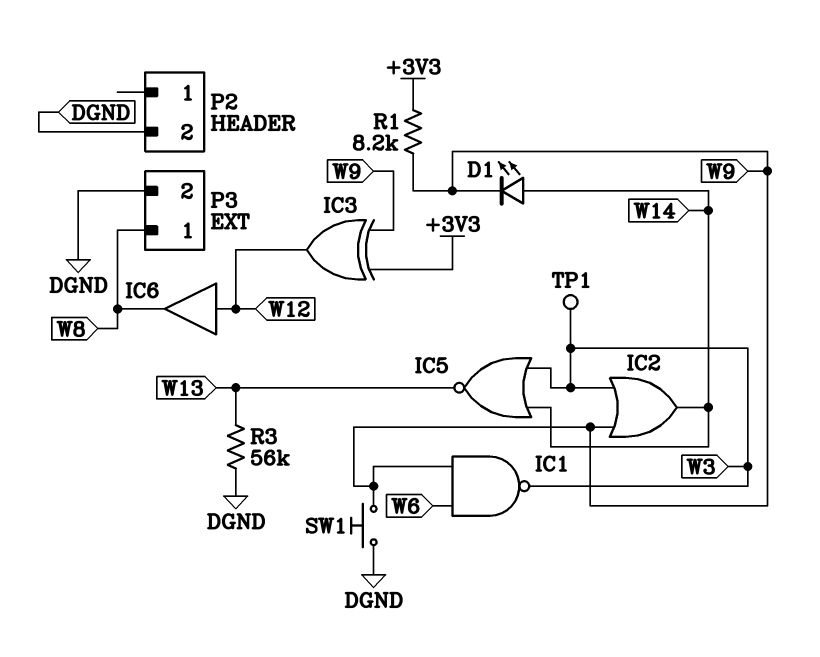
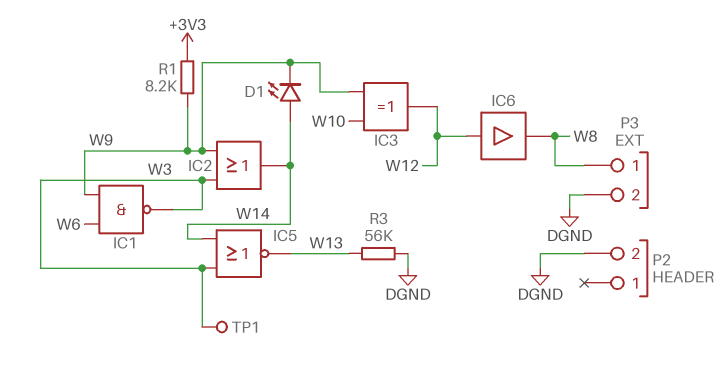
IC3: XOR (in +3V3, in W9, out W12) -> XOR (in W9, in W10, out W12)
SW1: button (DGND, W9) -> none

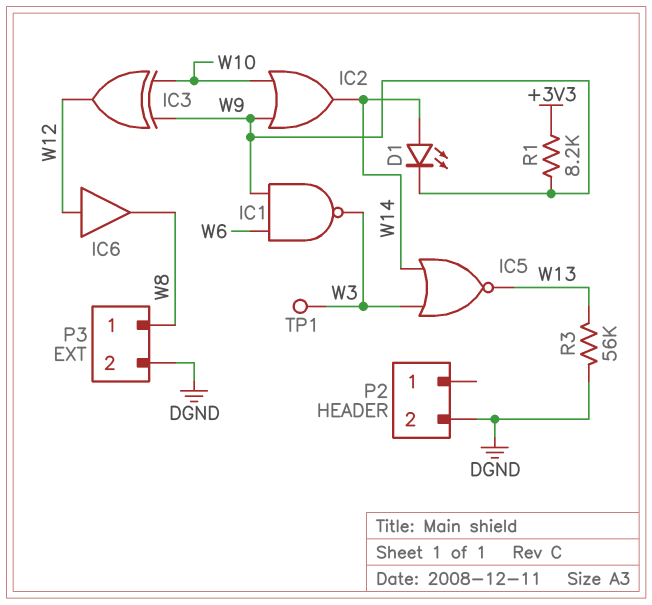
IC2: OR (in W3, in W9, out W14) -> OR (in W9, in W10, out W14)

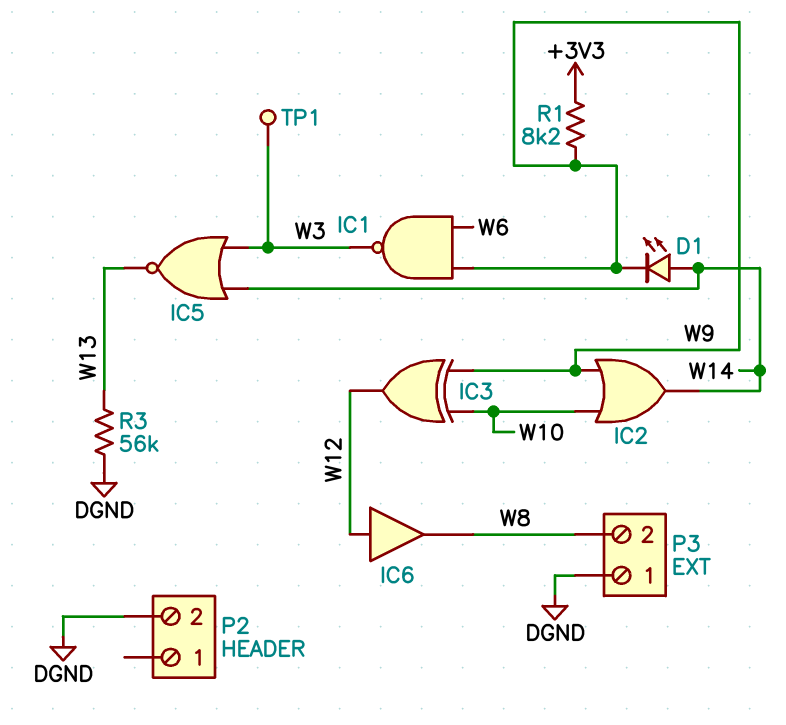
P3 pin 1: W8 -> DGND
P3 pin 2: DGND -> W8

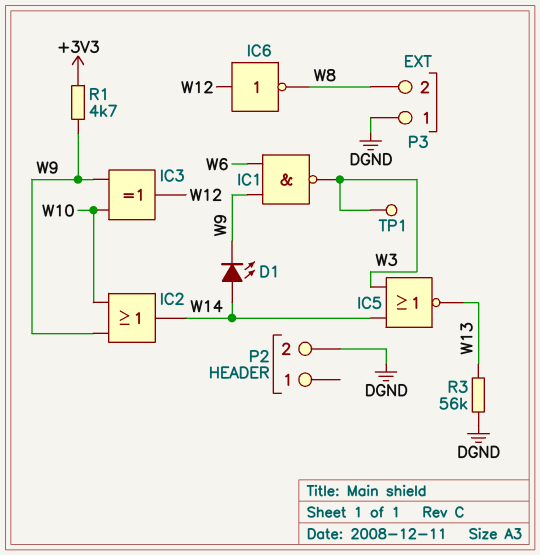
IC6: buffer (in W12, out W8) -> NOT (in W12, out W8)
R1: 8.2k (+3V3, W9) -> 4.7k (+3V3, W9)

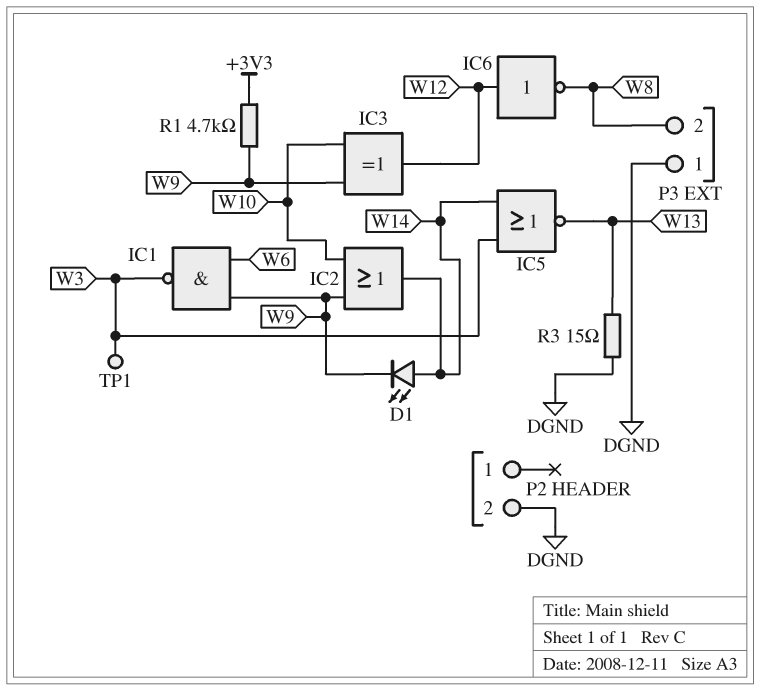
R3: 56k (DGND, W13) -> 15 (DGND, W13)

